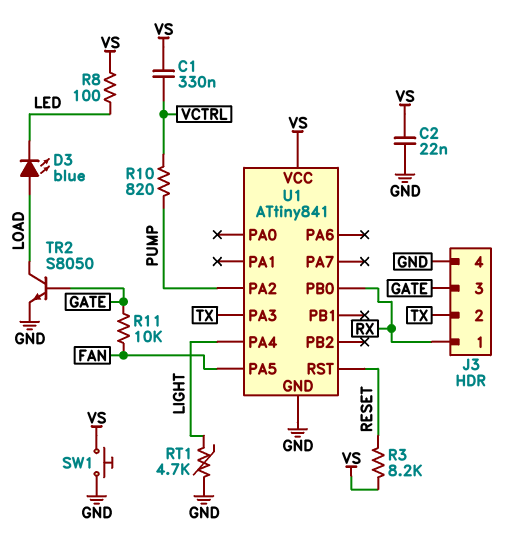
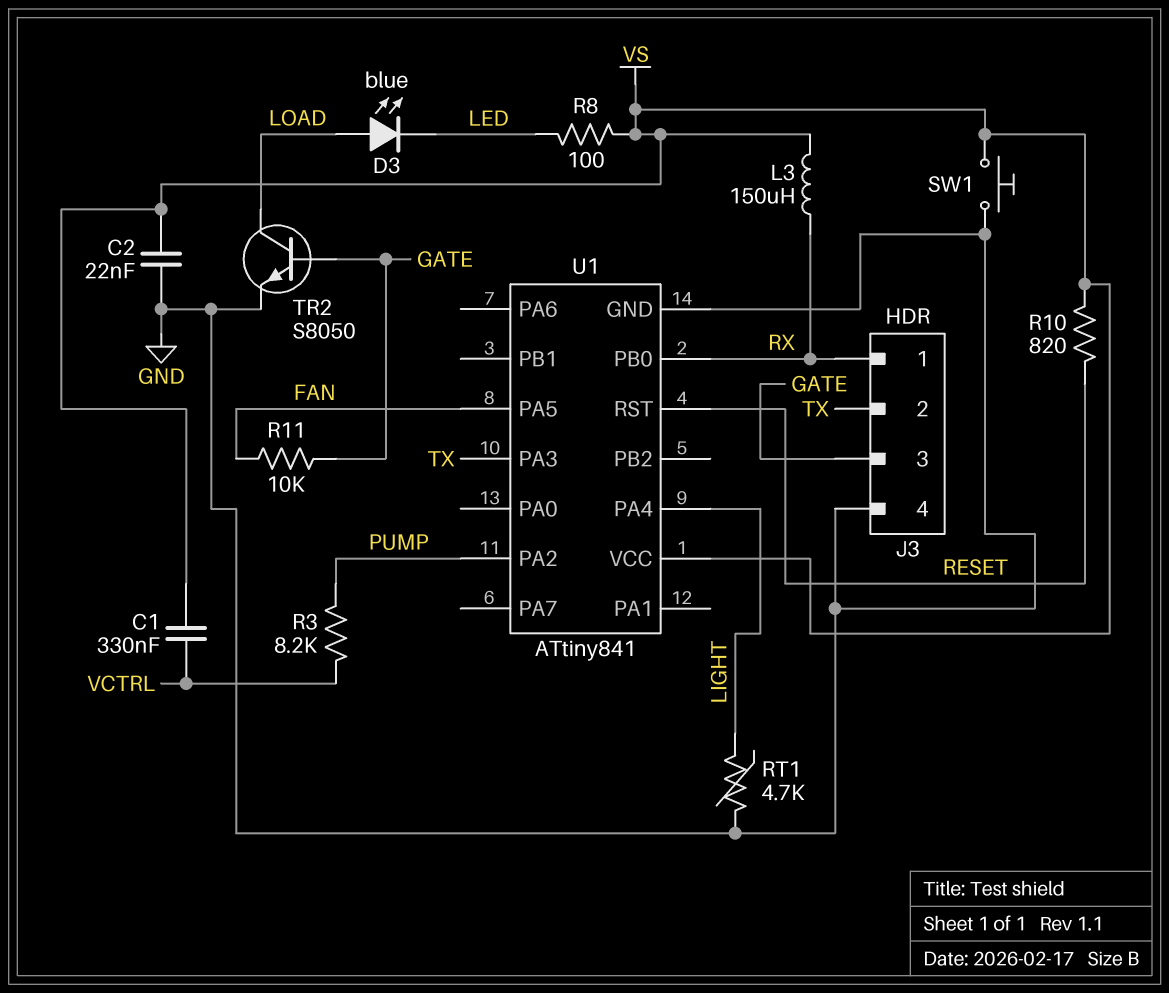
L3: none -> 150uH (RX, VS)
R3: 8.2k (RESET, VS) -> 8.2k (PUMP, VCTRL)
R10: 820 (PUMP, VCTRL) -> 820 (RESET, VS)

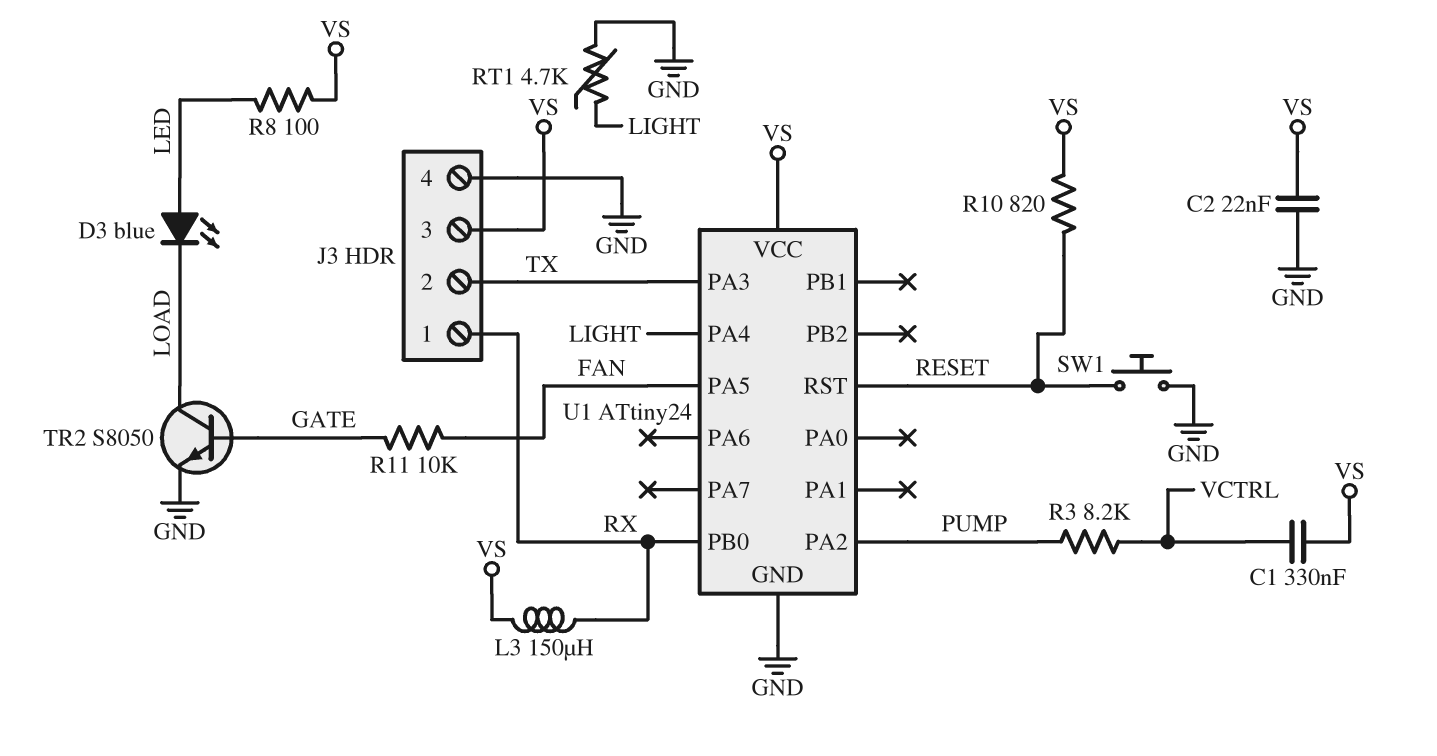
D3: LED blue (A LOAD, K LED) -> LED blue (A LED, K LOAD)
J3 pin 3: GATE -> VS
SW1: button (GND, VS) -> button (GND, RESET)
U1: ATtiny841 -> ATtiny24

